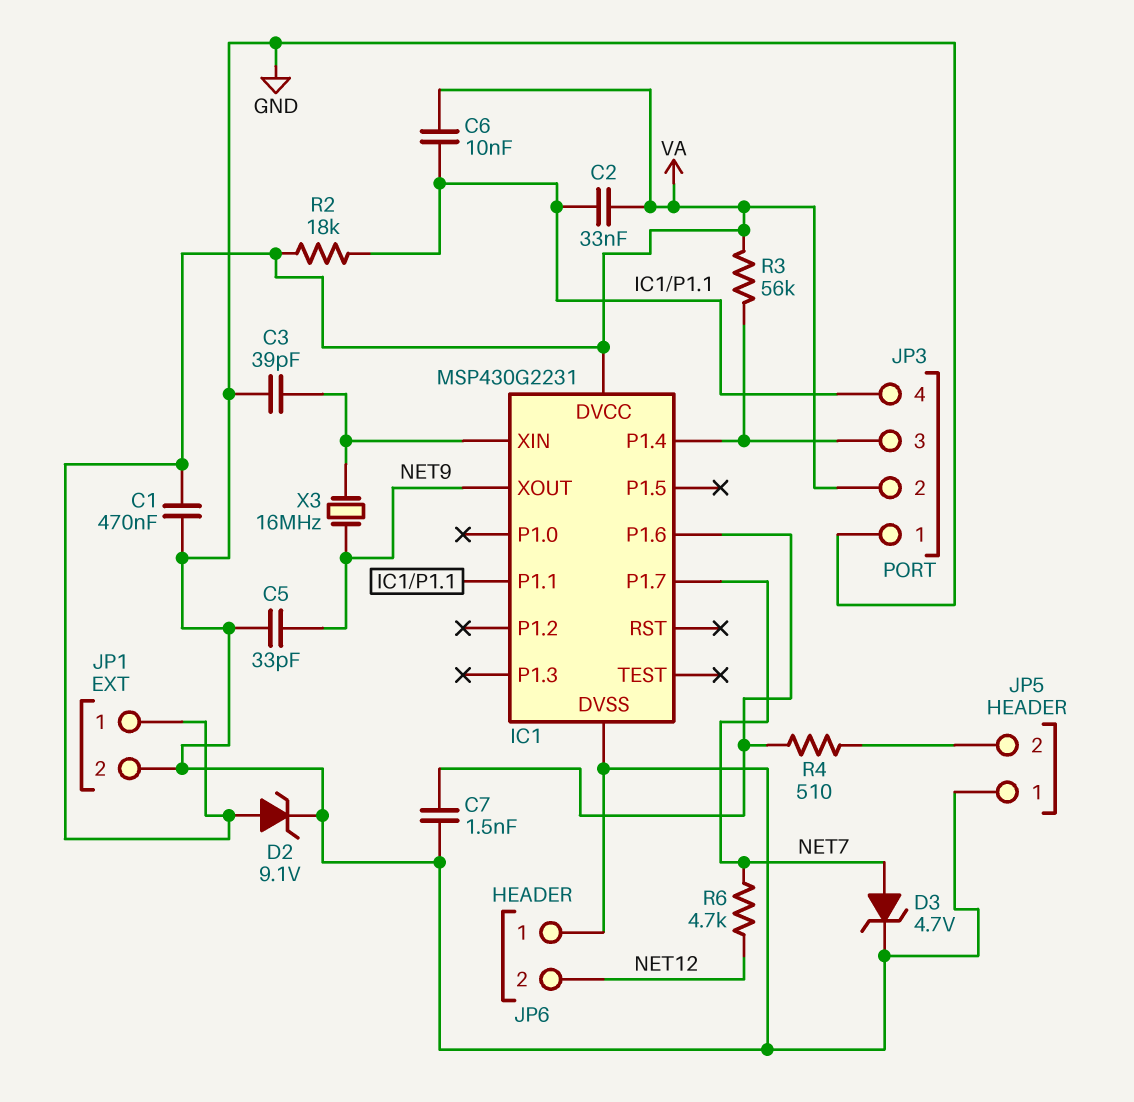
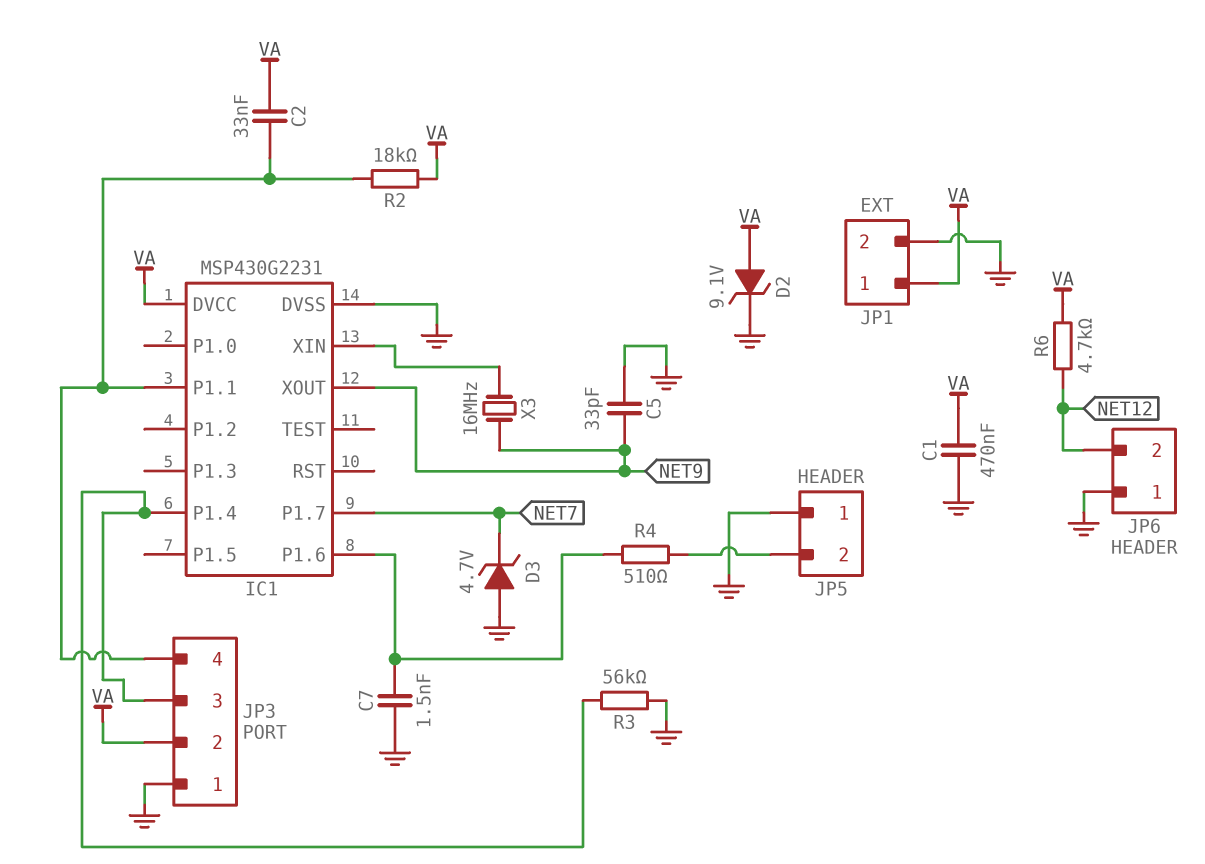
C3: 39pF (GND, IC1/XIN) -> none
C6: 10nF (IC1/P1.1, VA) -> none
D3: zener 4.7V (A NET7, K GND) -> zener 4.7V (A GND, K NET7)
R3: 56k (IC1/P1.4, VA) -> 56k (GND, IC1/P1.4)
R6: 4.7k (NET7, NET12) -> 4.7k (NET12, VA)

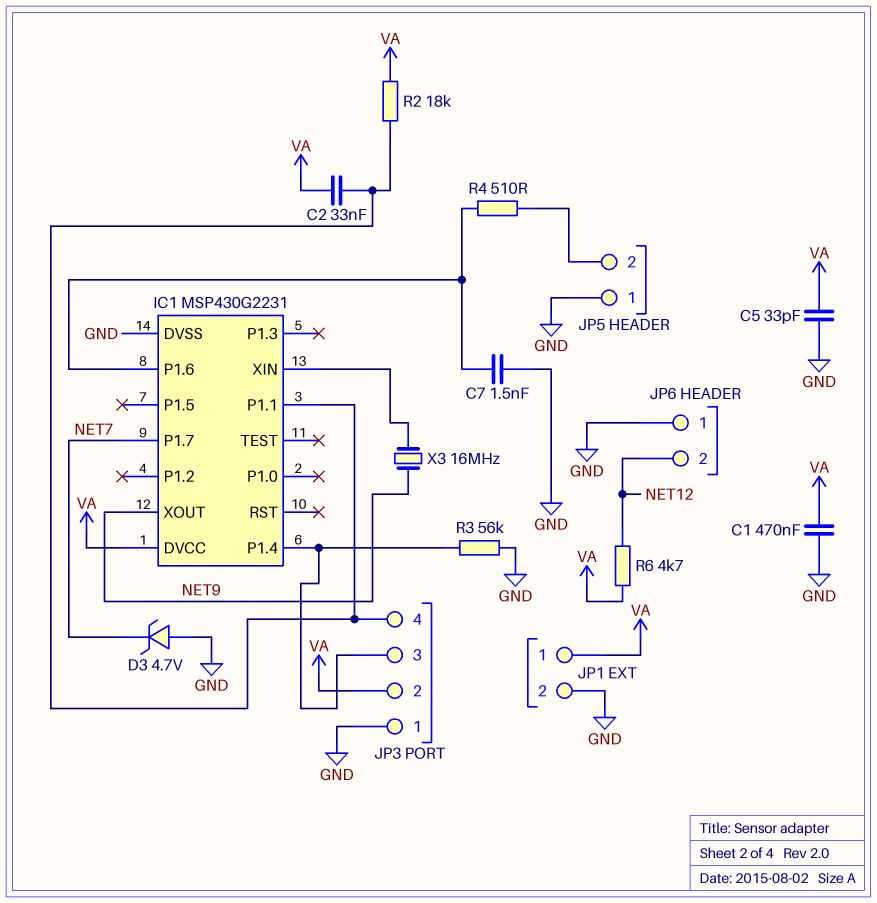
C5: 33pF (GND, NET9) -> 33pF (GND, VA)
D2: zener 9.1V (A VA, K GND) -> none

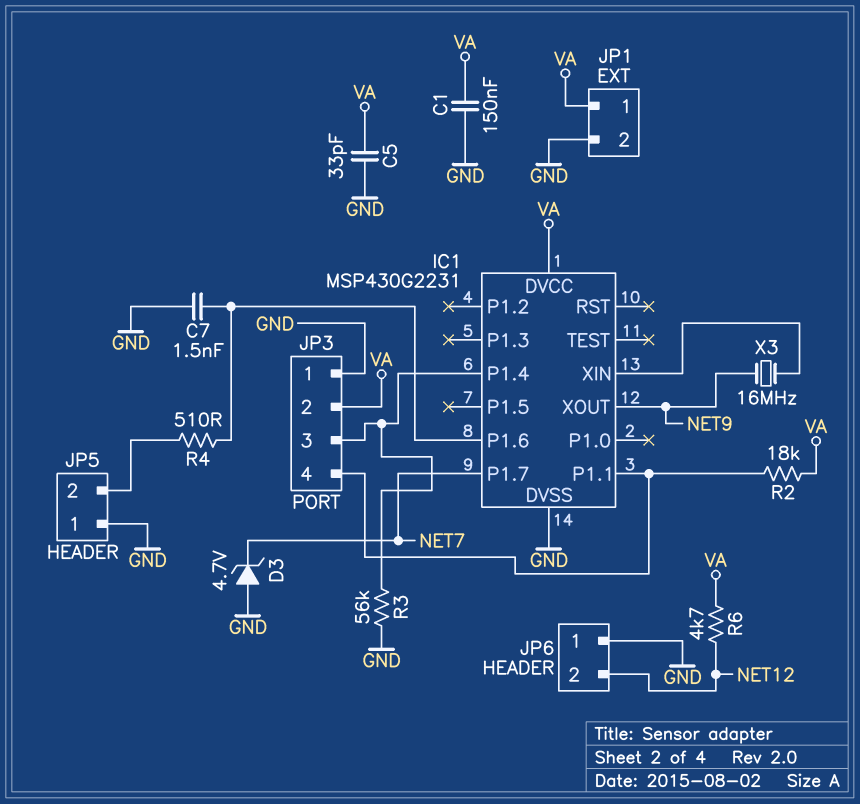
C1: 470nF (GND, VA) -> 150nF (GND, VA)
C2: 33nF (IC1/P1.1, VA) -> none

